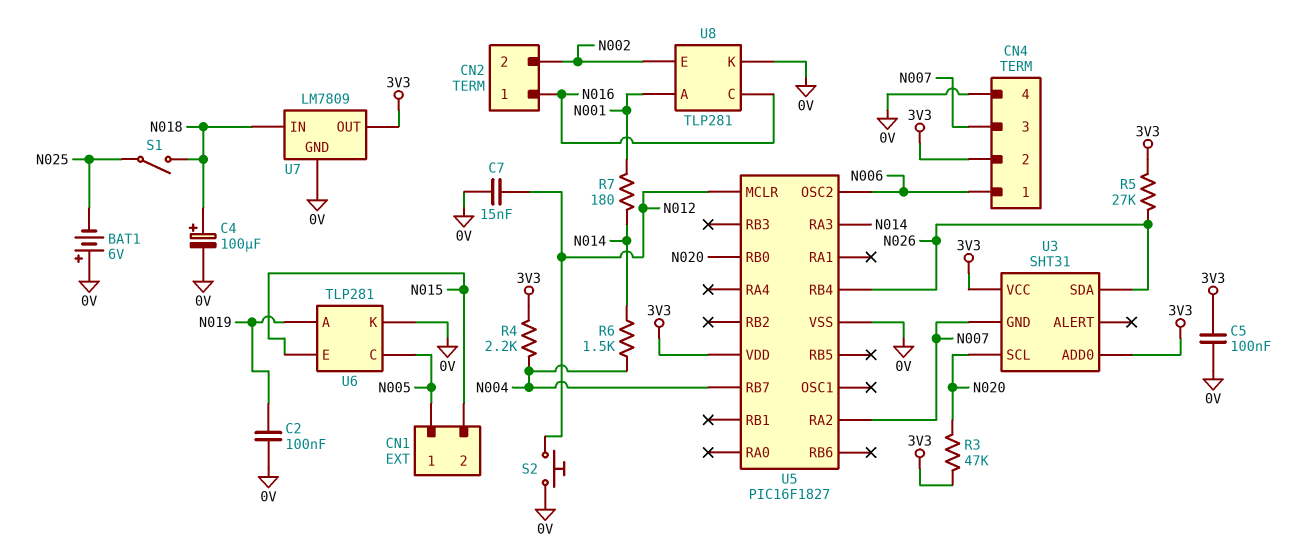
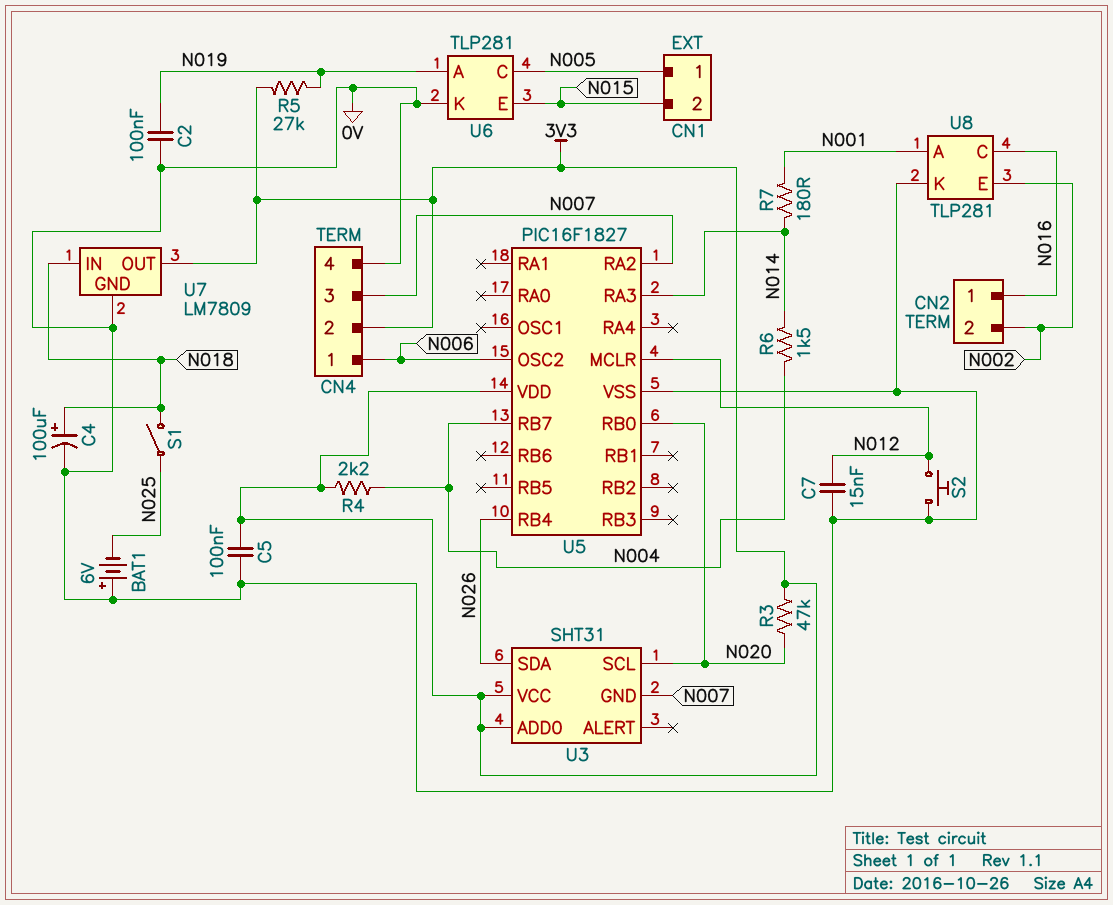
R5: 27k (3V3, N026) -> 27k (3V3, N019)

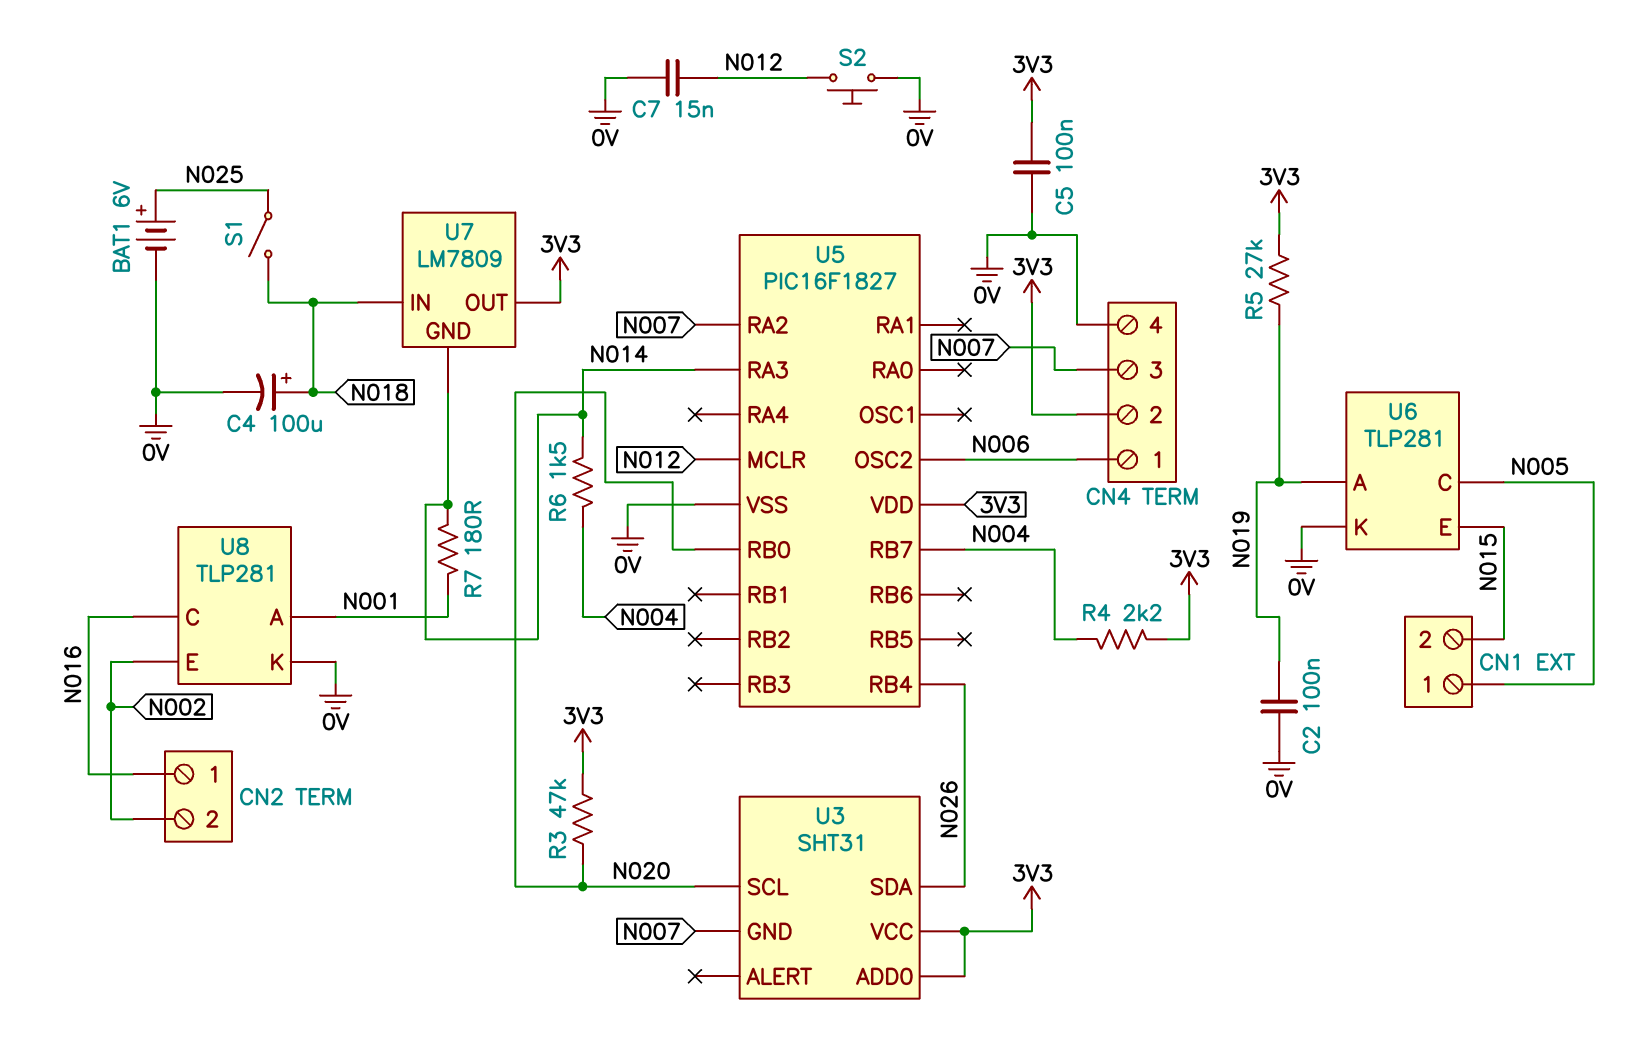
BAT1: 6V (plus 0V, minus N025) -> 6V (plus N025, minus 0V)
U7 pin GND: 0V -> N014

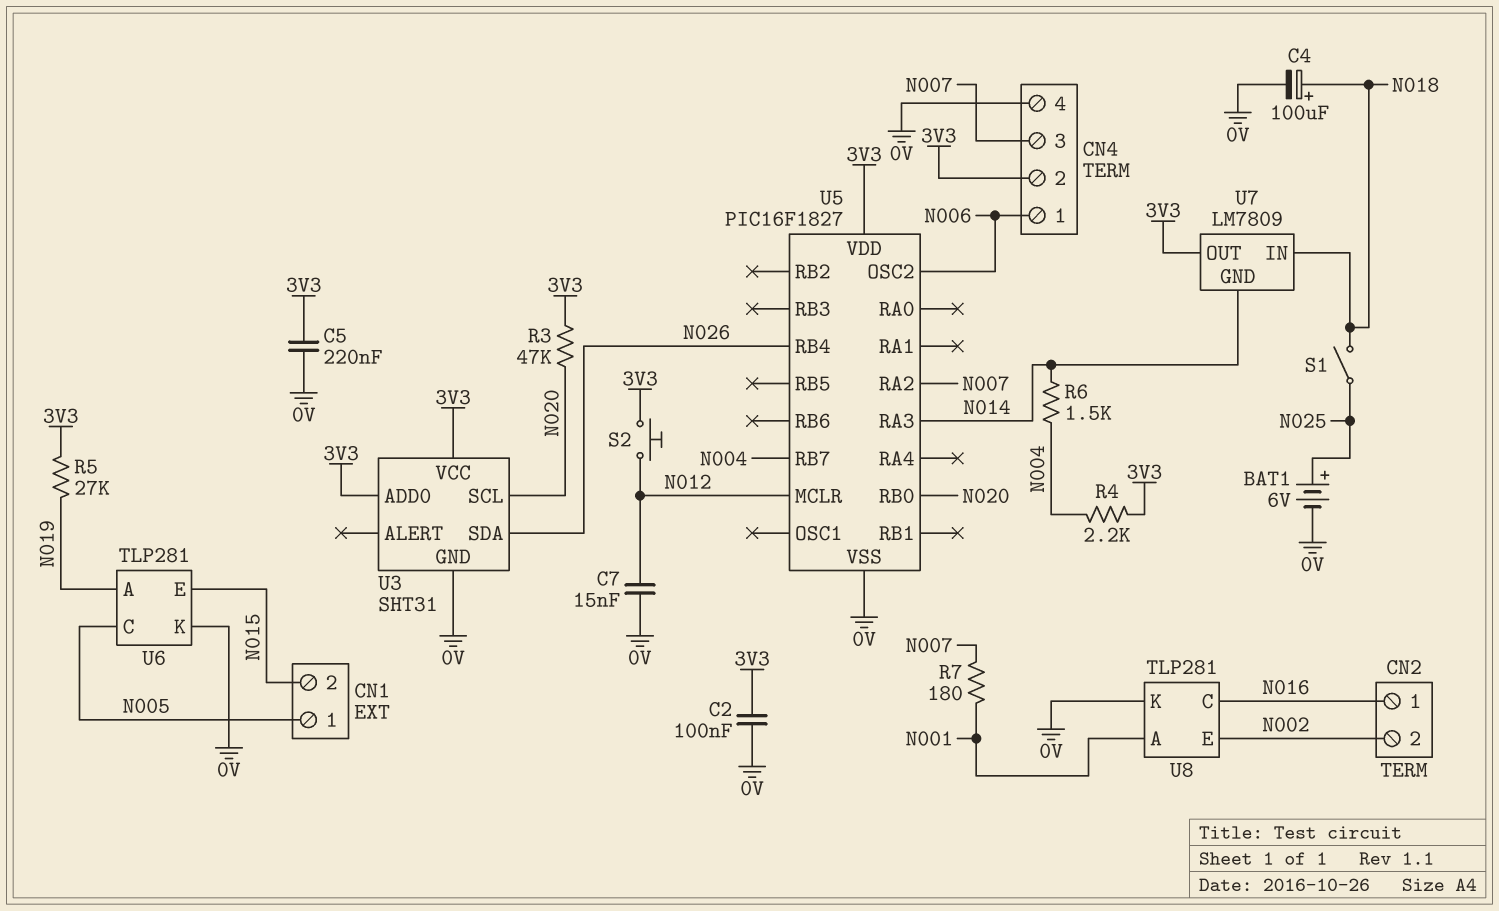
C2: 100nF (0V, N019) -> 100nF (0V, 3V3)
C5: 100nF (0V, 3V3) -> 220nF (0V, 3V3)
R7: 180 (N001, N014) -> 180 (N001, N007)
S2: button (0V, N012) -> button (3V3, N012)
U3 pin GND: N007 -> 0V

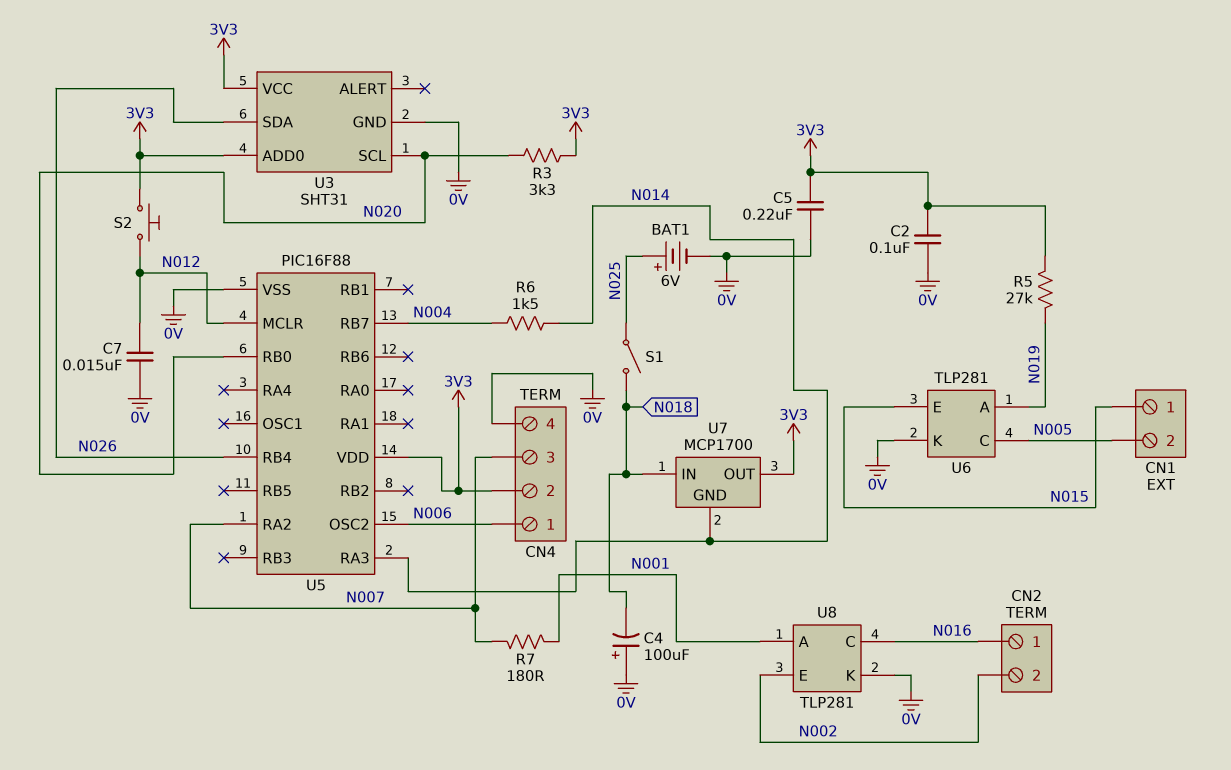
C4: 100uF (plus N018, minus 0V) -> 100uF (plus 0V, minus N018)
CN1 pin 1: N005 -> N015
CN1 pin 2: N015 -> N005
R3: 47k (3V3, N020) -> 3.3k (3V3, N020)
R4: 2.2k (3V3, N004) -> none
U5: PIC16F1827 -> PIC16F88
U7: LM7809 -> MCP1700

